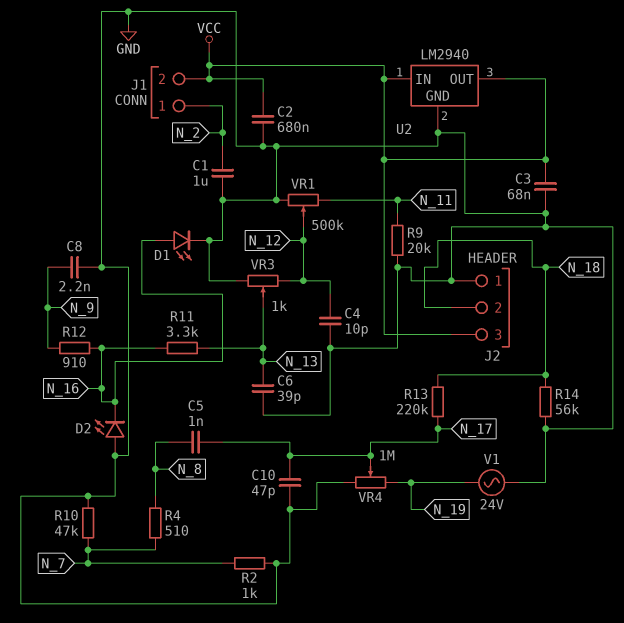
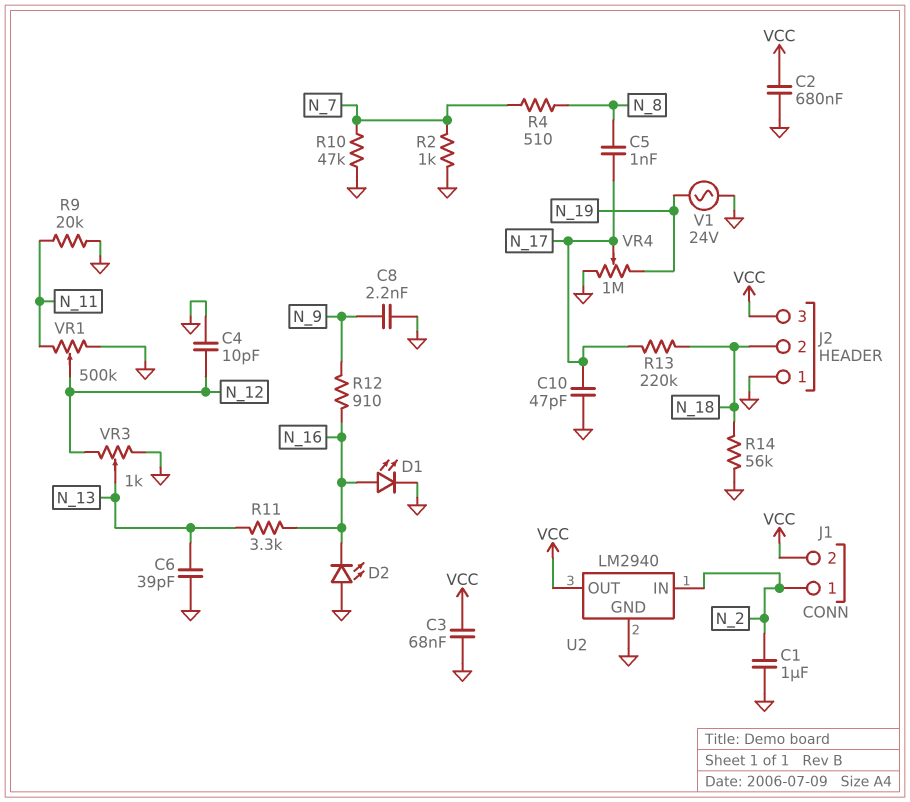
U2 pin IN: VCC -> N_2

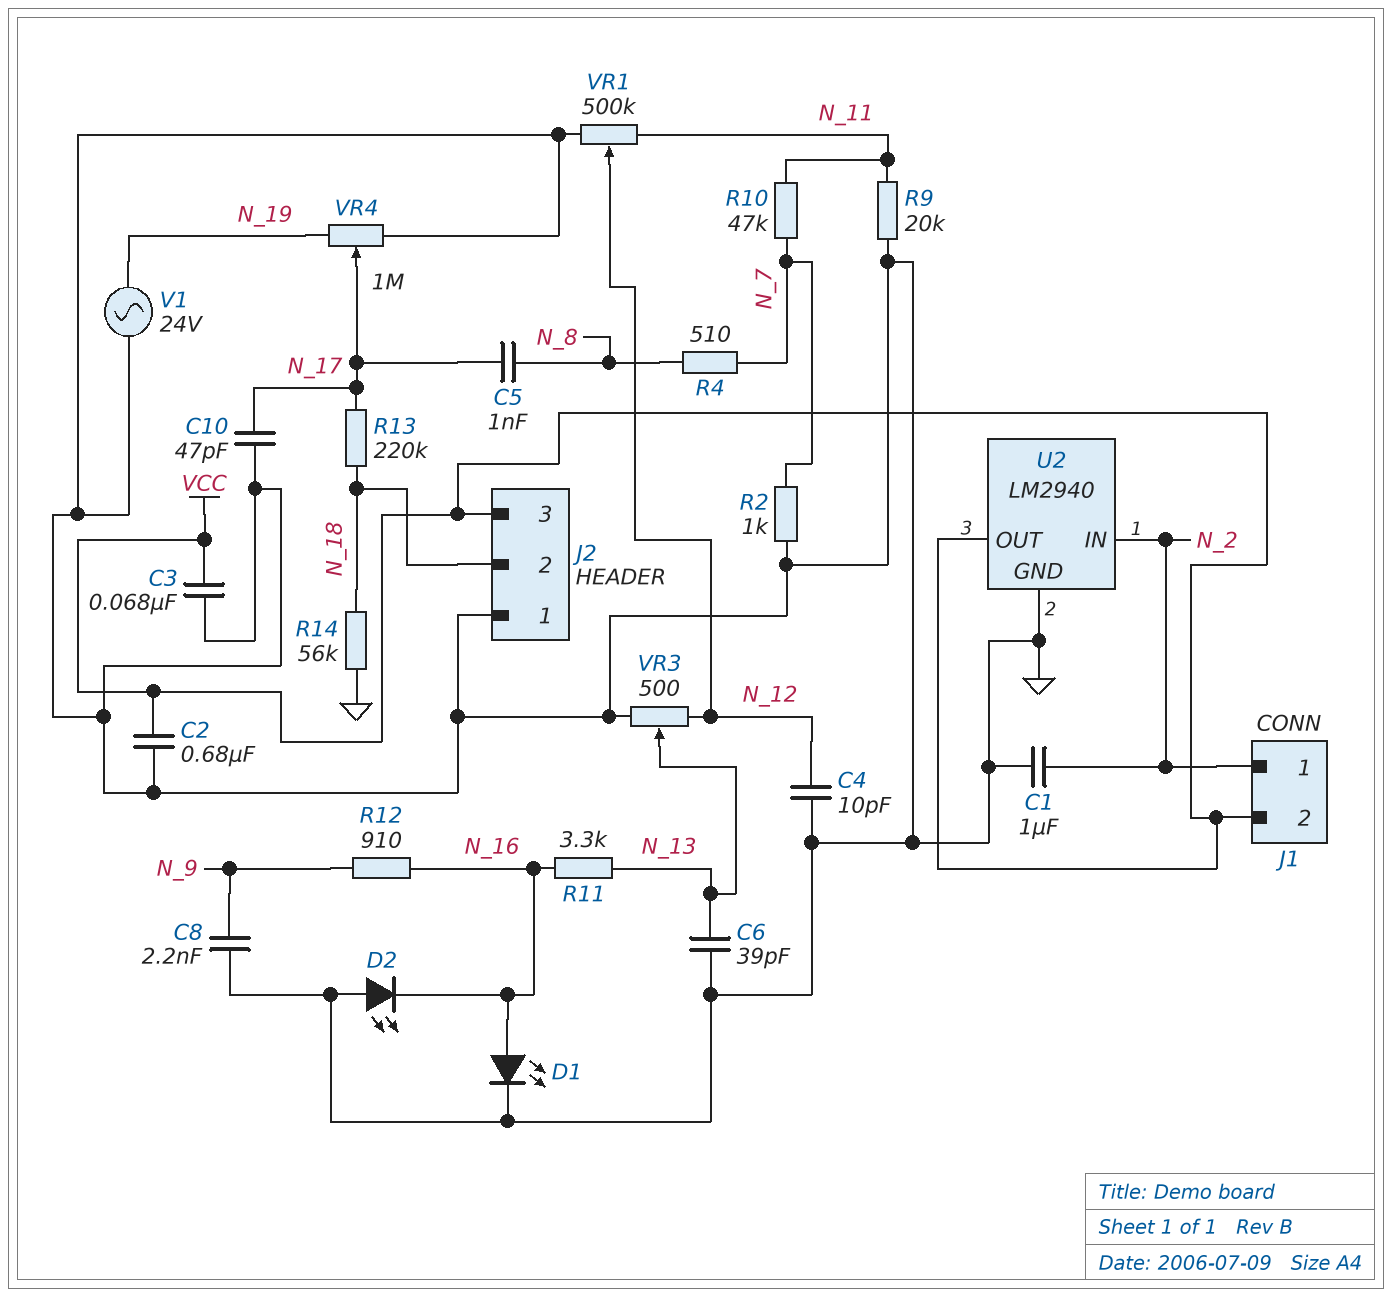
R10: 47k (GND, N_7) -> 47k (N_7, N_11)
VR3: 1k (GND, N_12, wiper N_13) -> 500 (GND, N_12, wiper N_13)

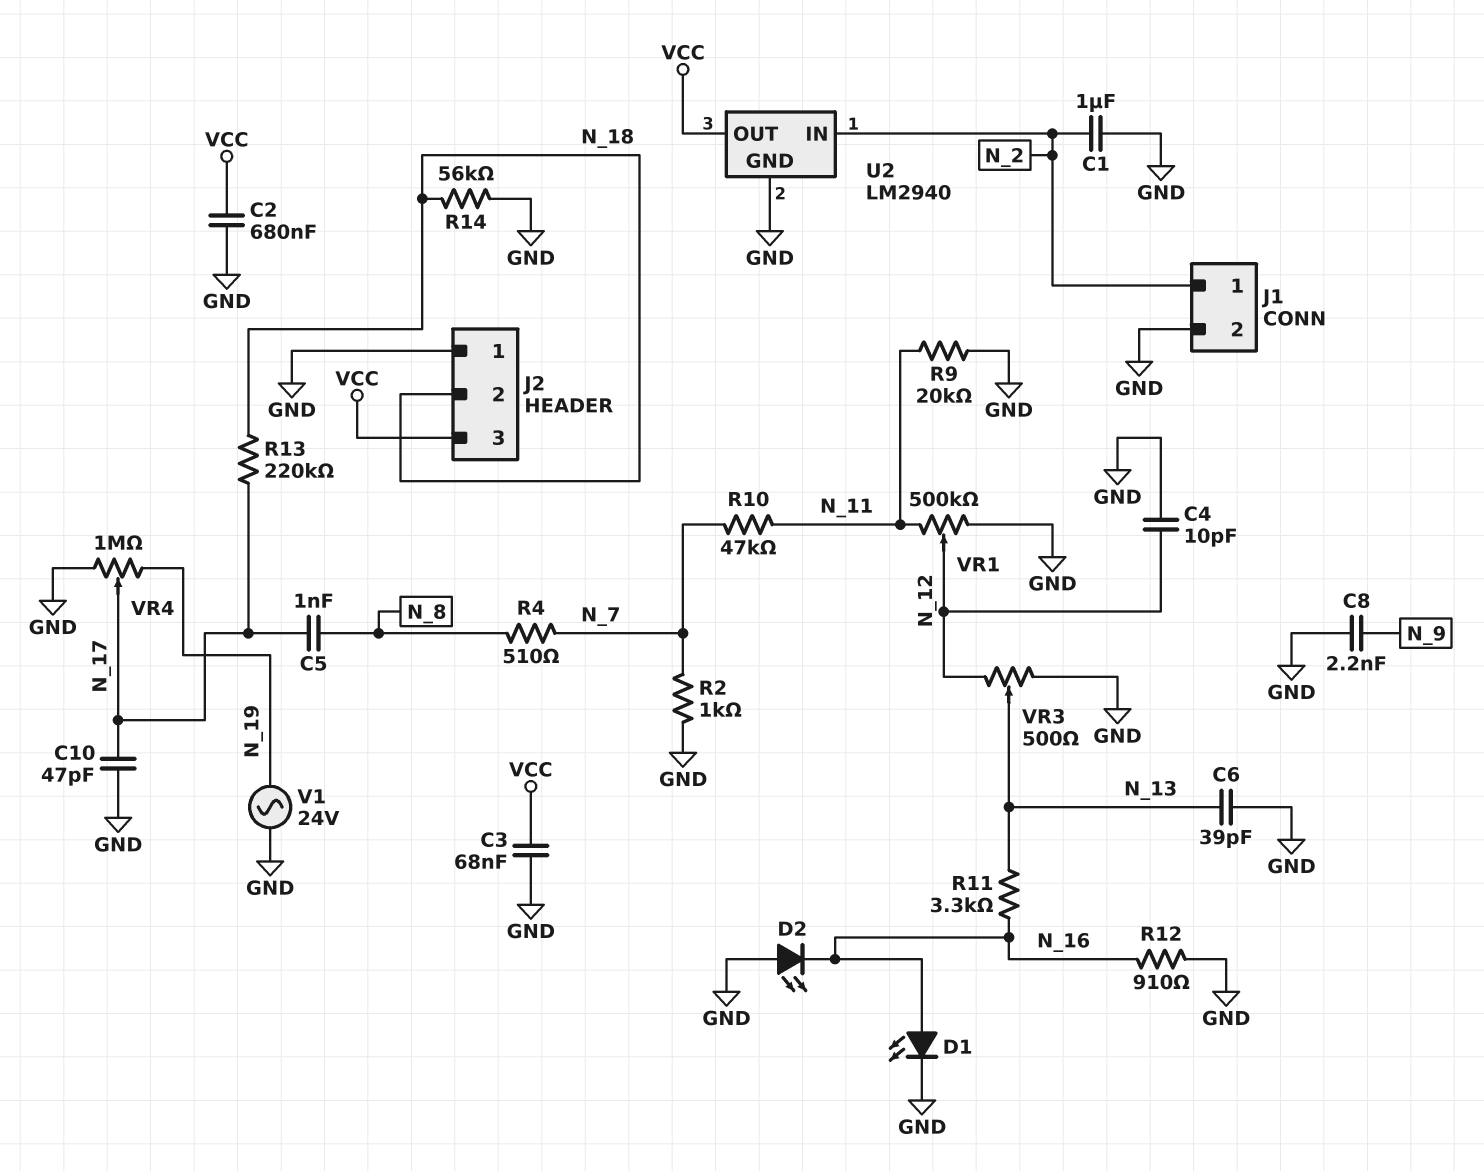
J1 pin 2: VCC -> GND
R12: 910 (N_9, N_16) -> 910 (GND, N_16)

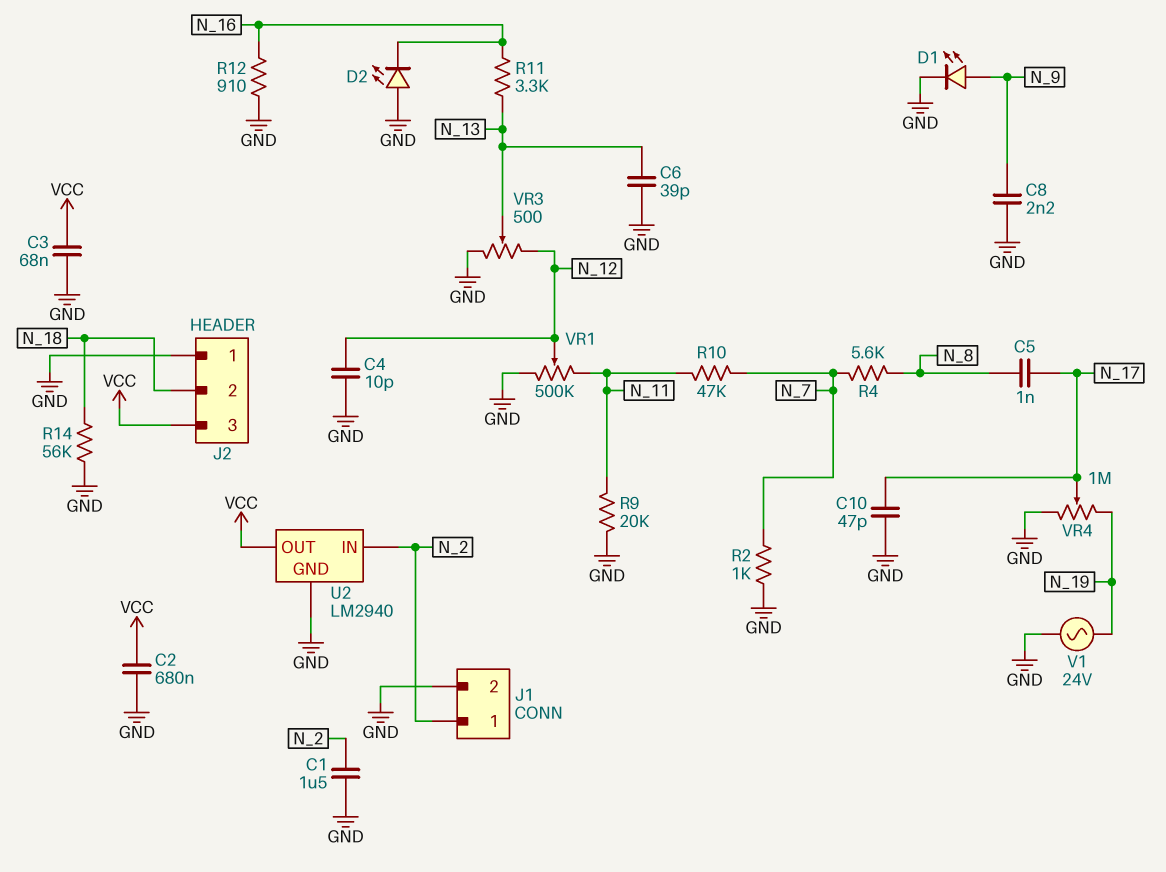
C1: 1uF (GND, N_2) -> 1.5uF (GND, N_2)
D1: LED (A N_16, K GND) -> LED (A N_9, K GND)
R4: 510 (N_7, N_8) -> 5.6k (N_7, N_8)
R13: 220k (N_17, N_18) -> none

